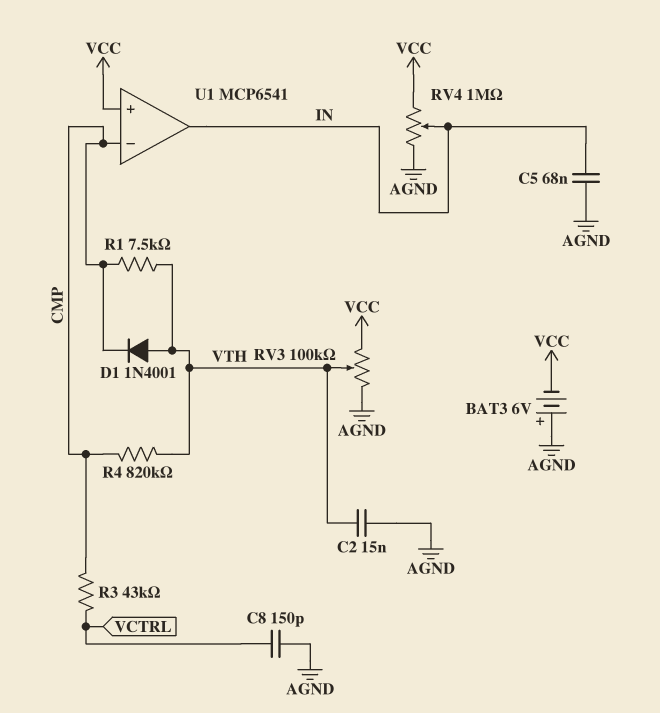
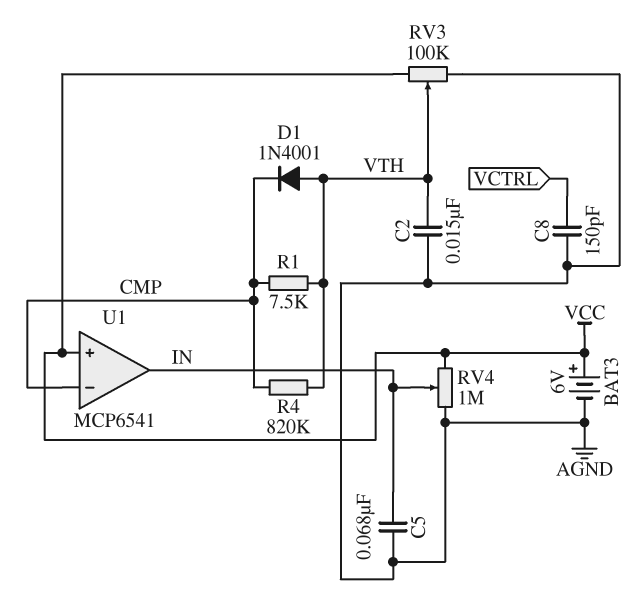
BAT3: 6V (plus AGND, minus VCC) -> 6V (plus VCC, minus AGND)
R3: 43k (CMP, VCTRL) -> none

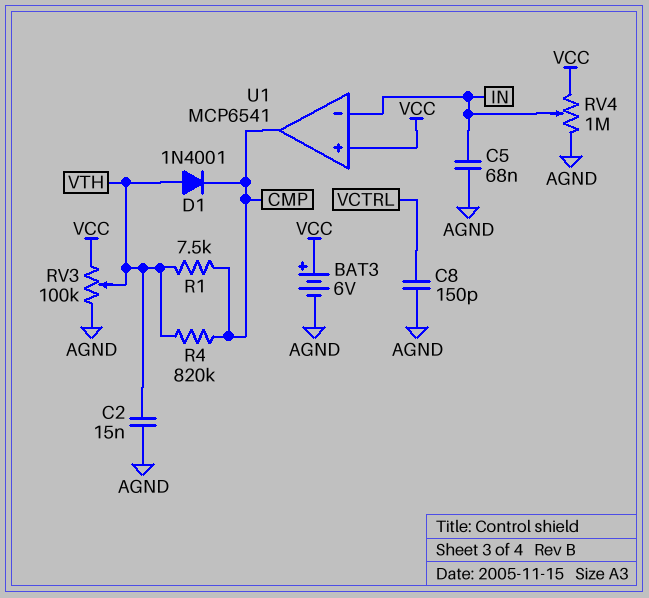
U1 pin in-: CMP -> IN
U1 pin out: IN -> CMP

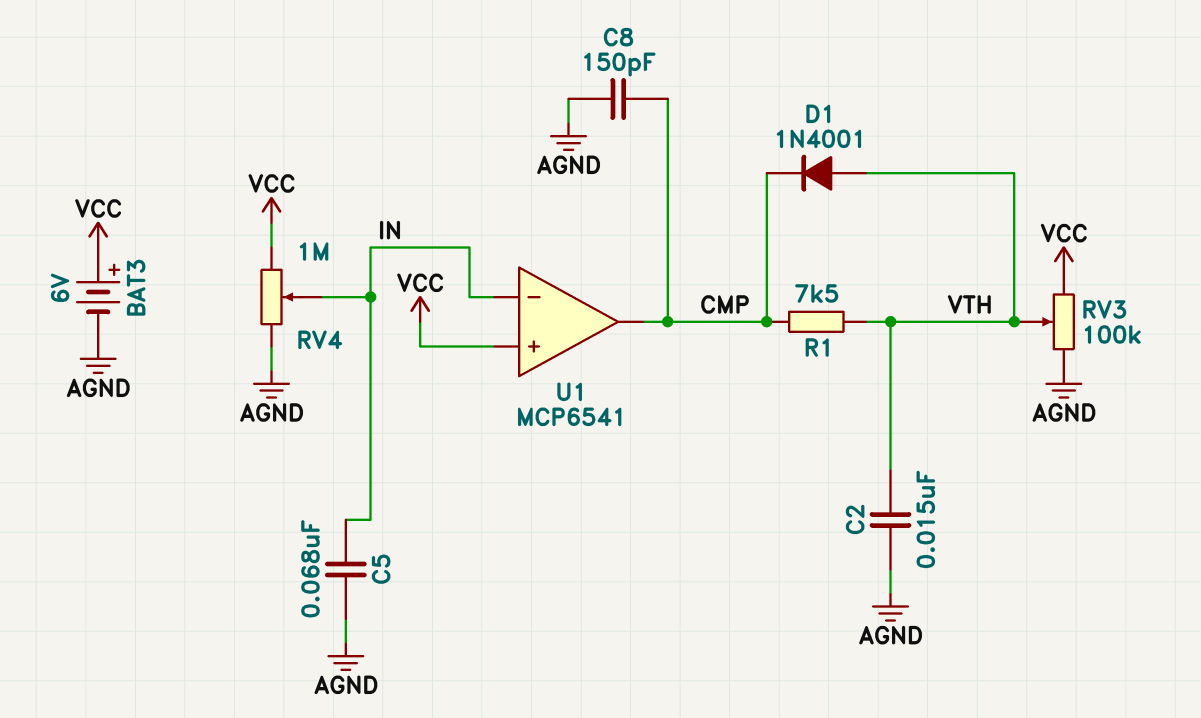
C8: 150pF (AGND, VCTRL) -> 150pF (AGND, CMP)
R4: 820k (CMP, VTH) -> none

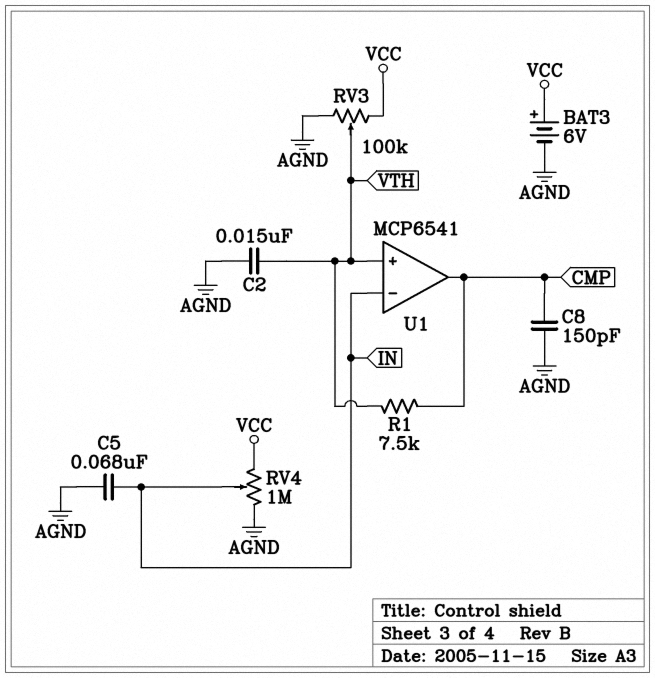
D1: diode 1N4001 (A VTH, K CMP) -> none
U1 pin in+: VCC -> VTH

